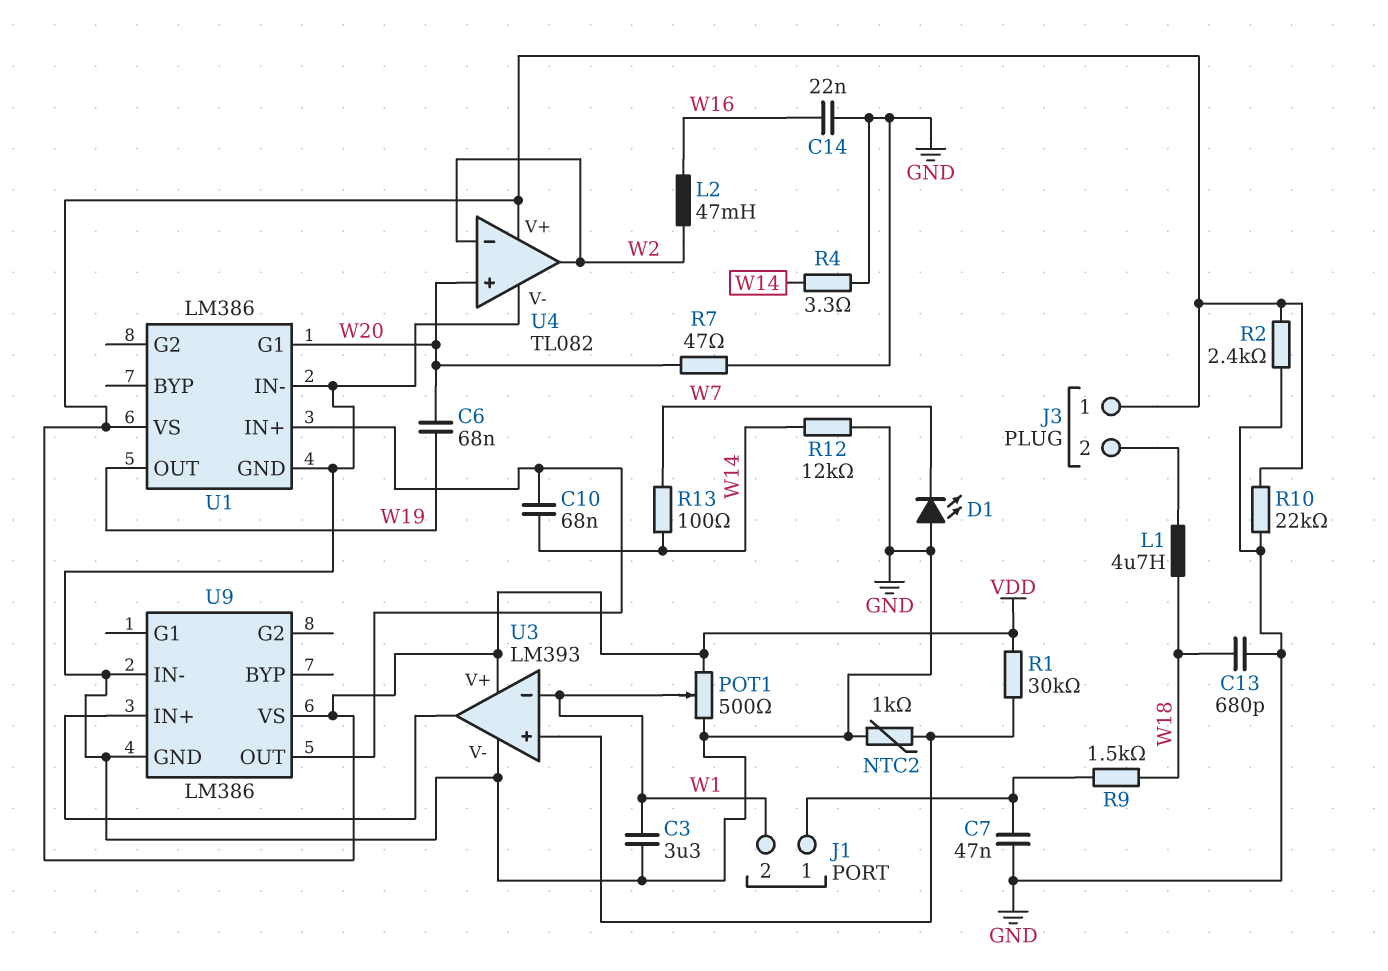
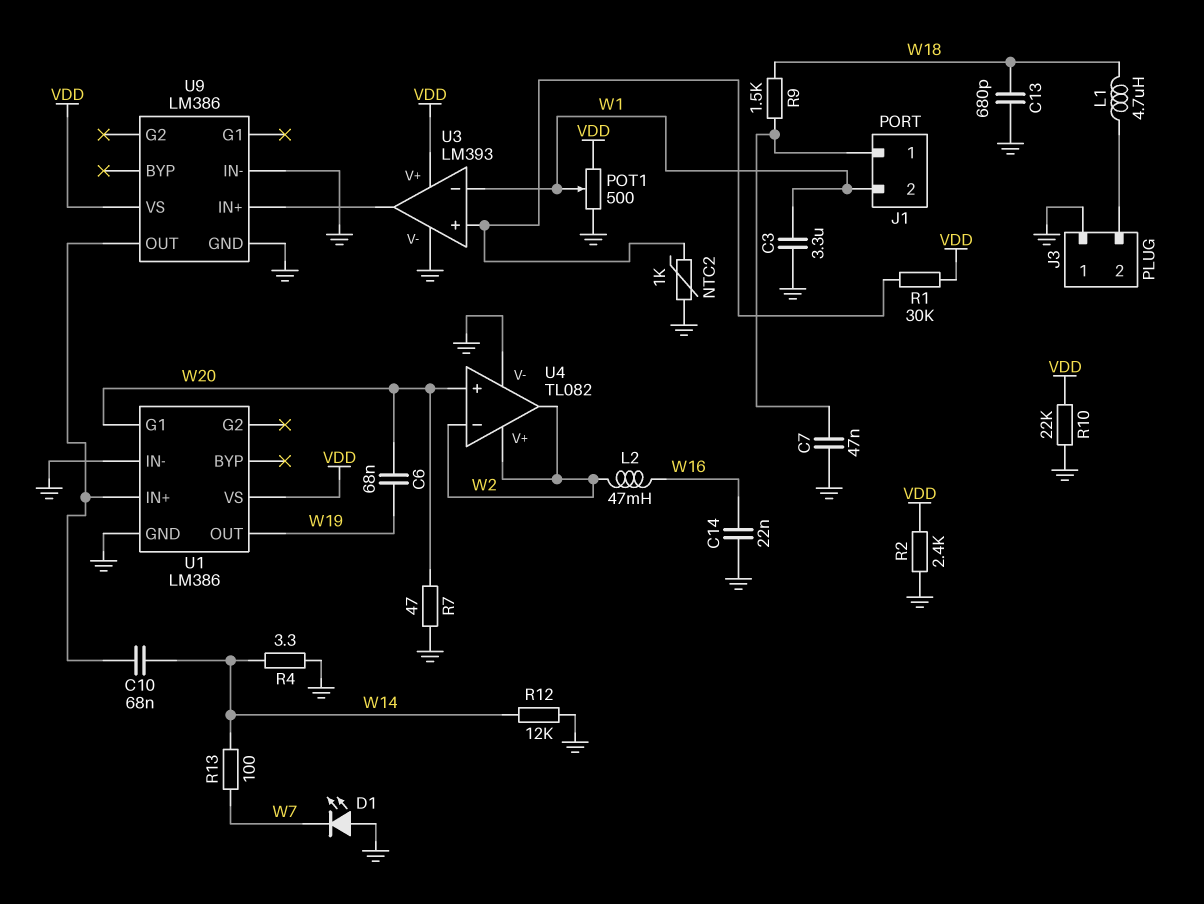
J3 pin 1: VDD -> GND
U4 pin V+: VDD -> W2

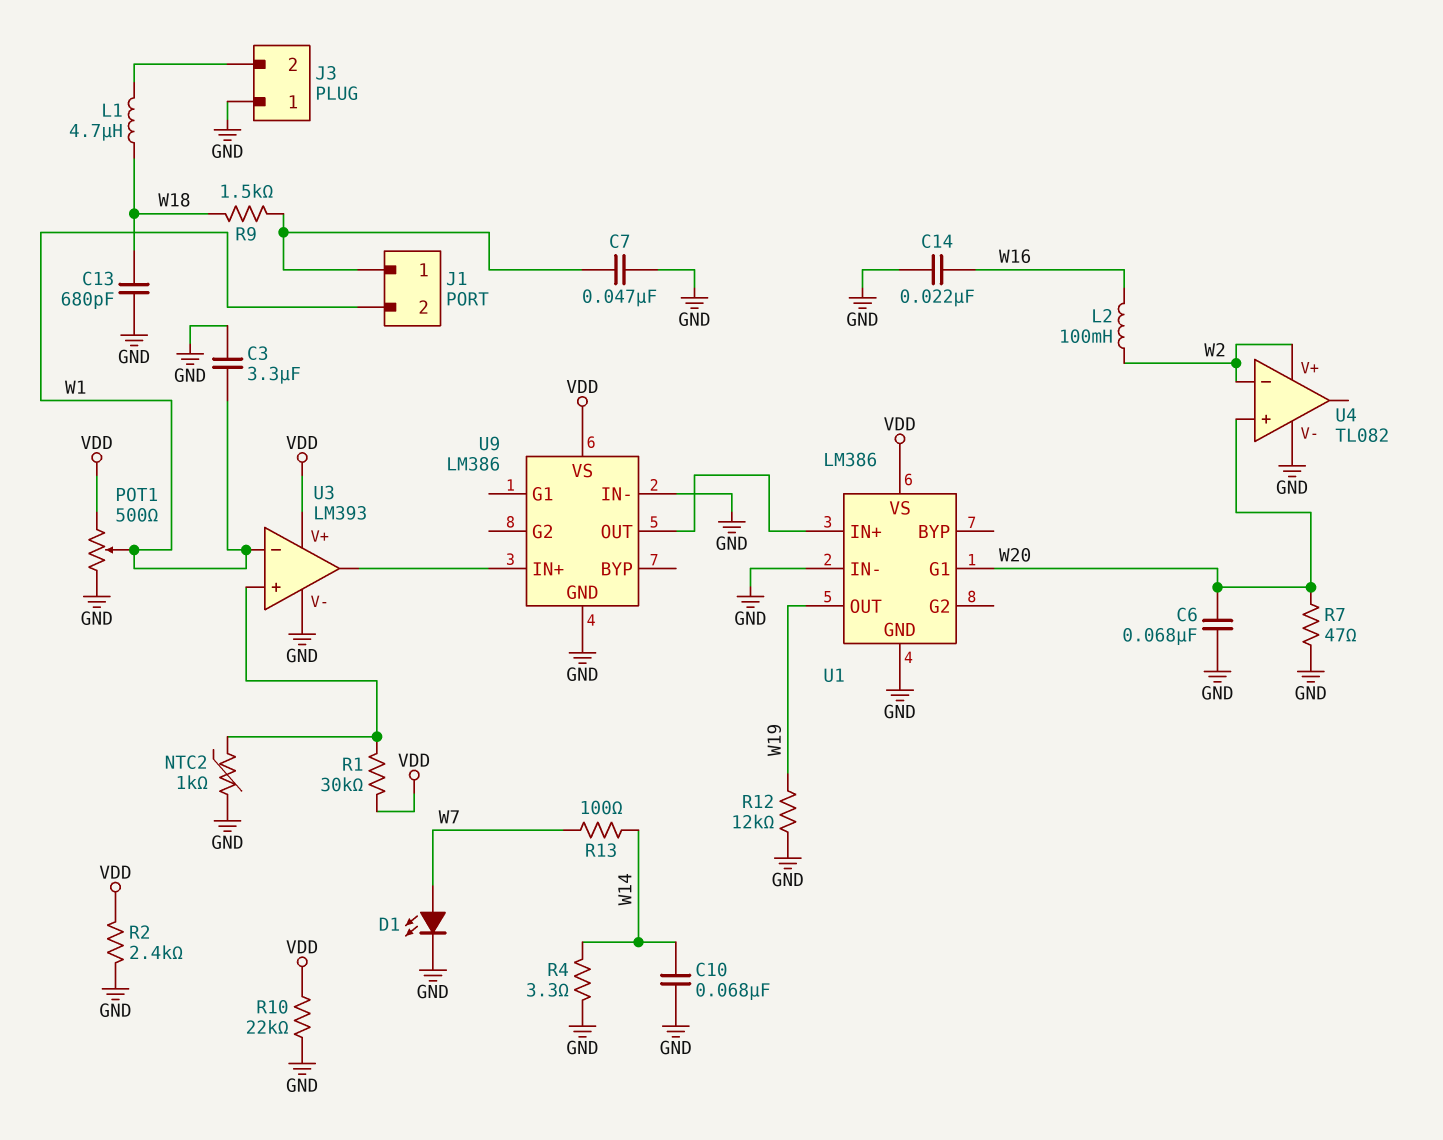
C6: 68nF (W19, W20) -> 68nF (GND, W20)
C10: 68nF (U1/IN+, W14) -> 68nF (GND, W14)
D1: LED (A GND, K W7) -> LED (A W7, K GND)
L2: 47mH (W2, W16) -> 100mH (W2, W16)
R12: 12k (GND, W14) -> 12k (GND, W19)
U4 pin out: W2 -> none

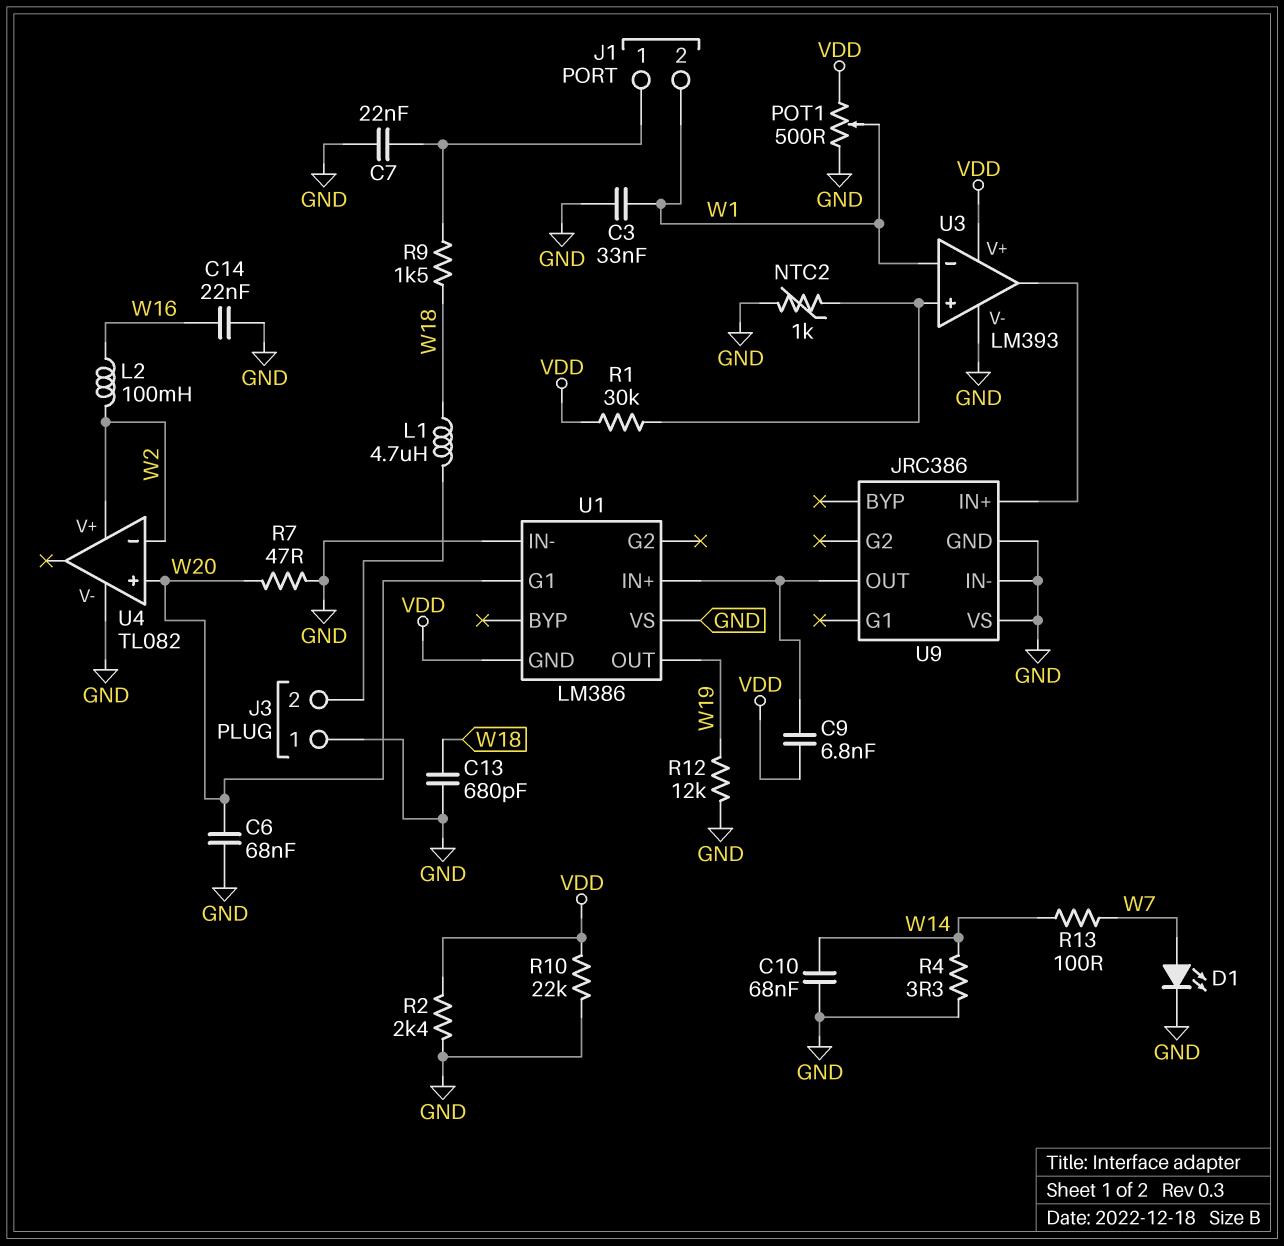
C3: 3.3uF (GND, W1) -> 33nF (GND, W1)
C7: 47nF (GND, J1/1) -> 22nF (GND, J1/1)
C9: none -> 6.8nF (U1/IN+, VDD)
U1 pin GND: GND -> VDD
U1 pin VS: VDD -> GND
U9: LM386 -> JRC386
U9 pin VS: VDD -> GND

